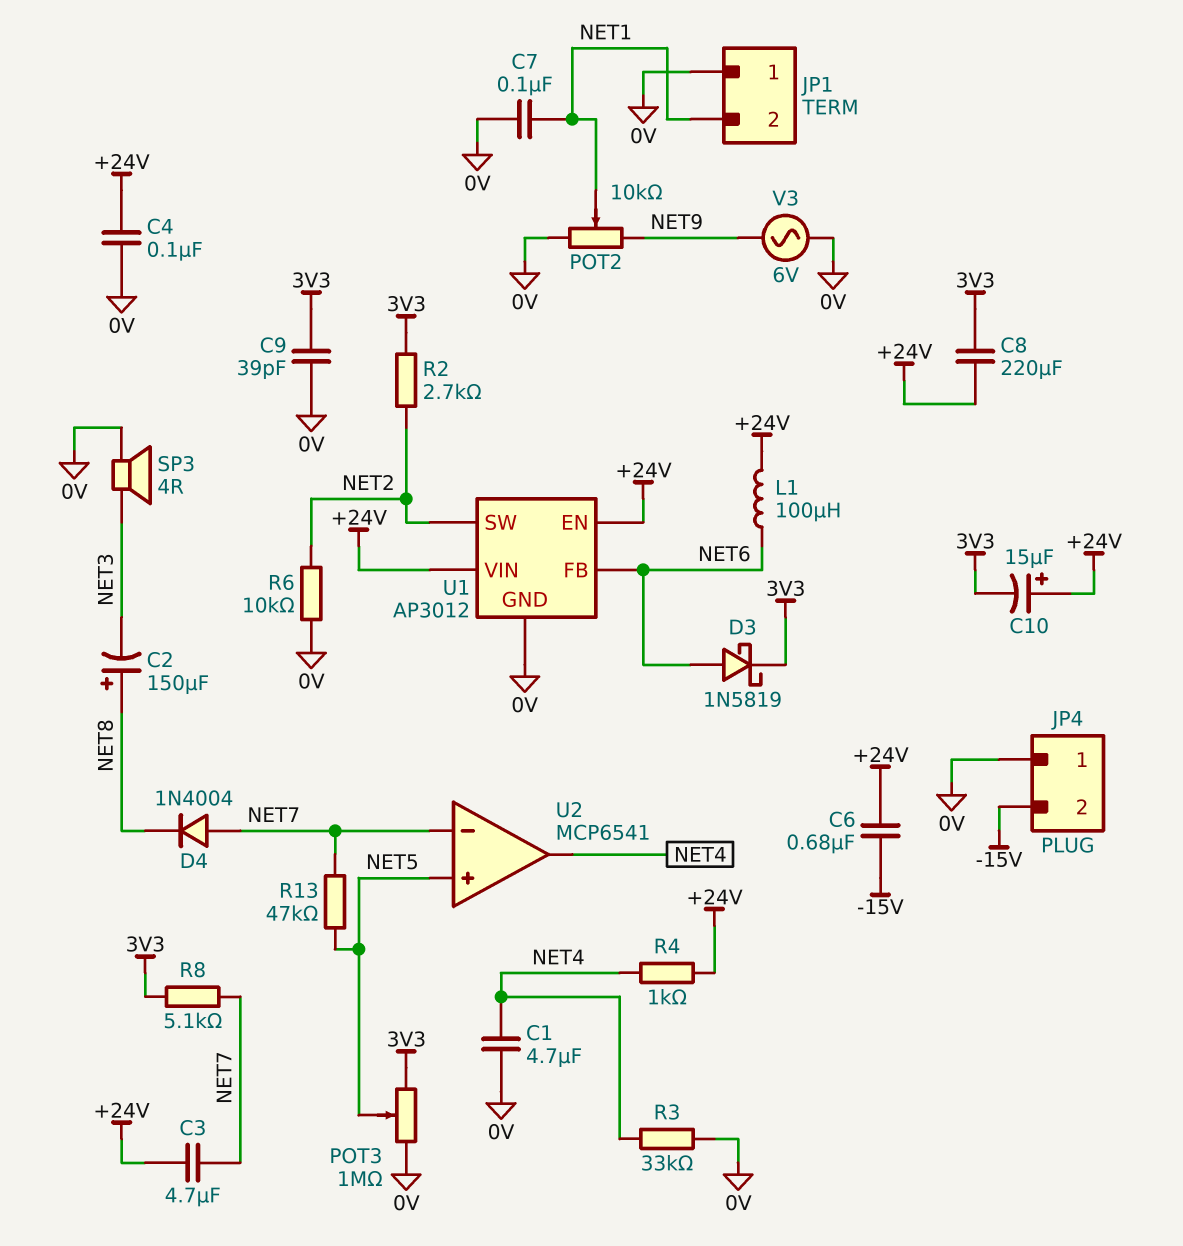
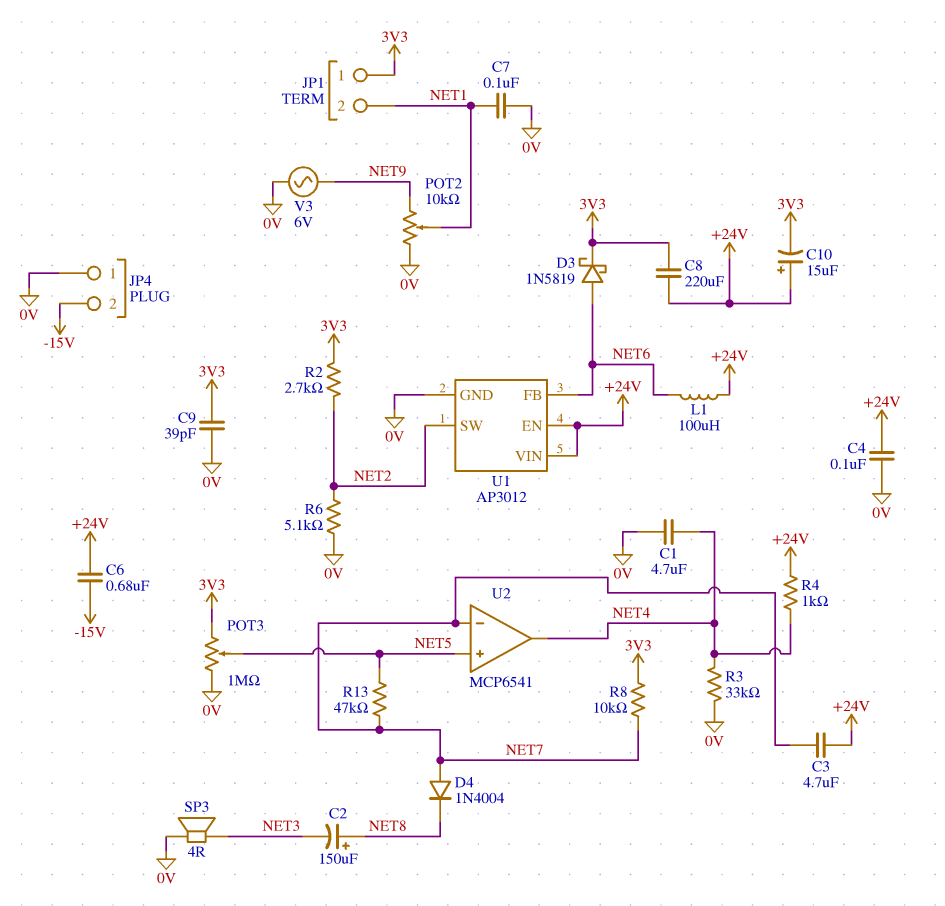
JP1 pin 1: 0V -> 3V3
R6: 10k (0V, NET2) -> 5.1k (0V, NET2)
R8: 5.1k (3V3, NET7) -> 10k (3V3, NET7)

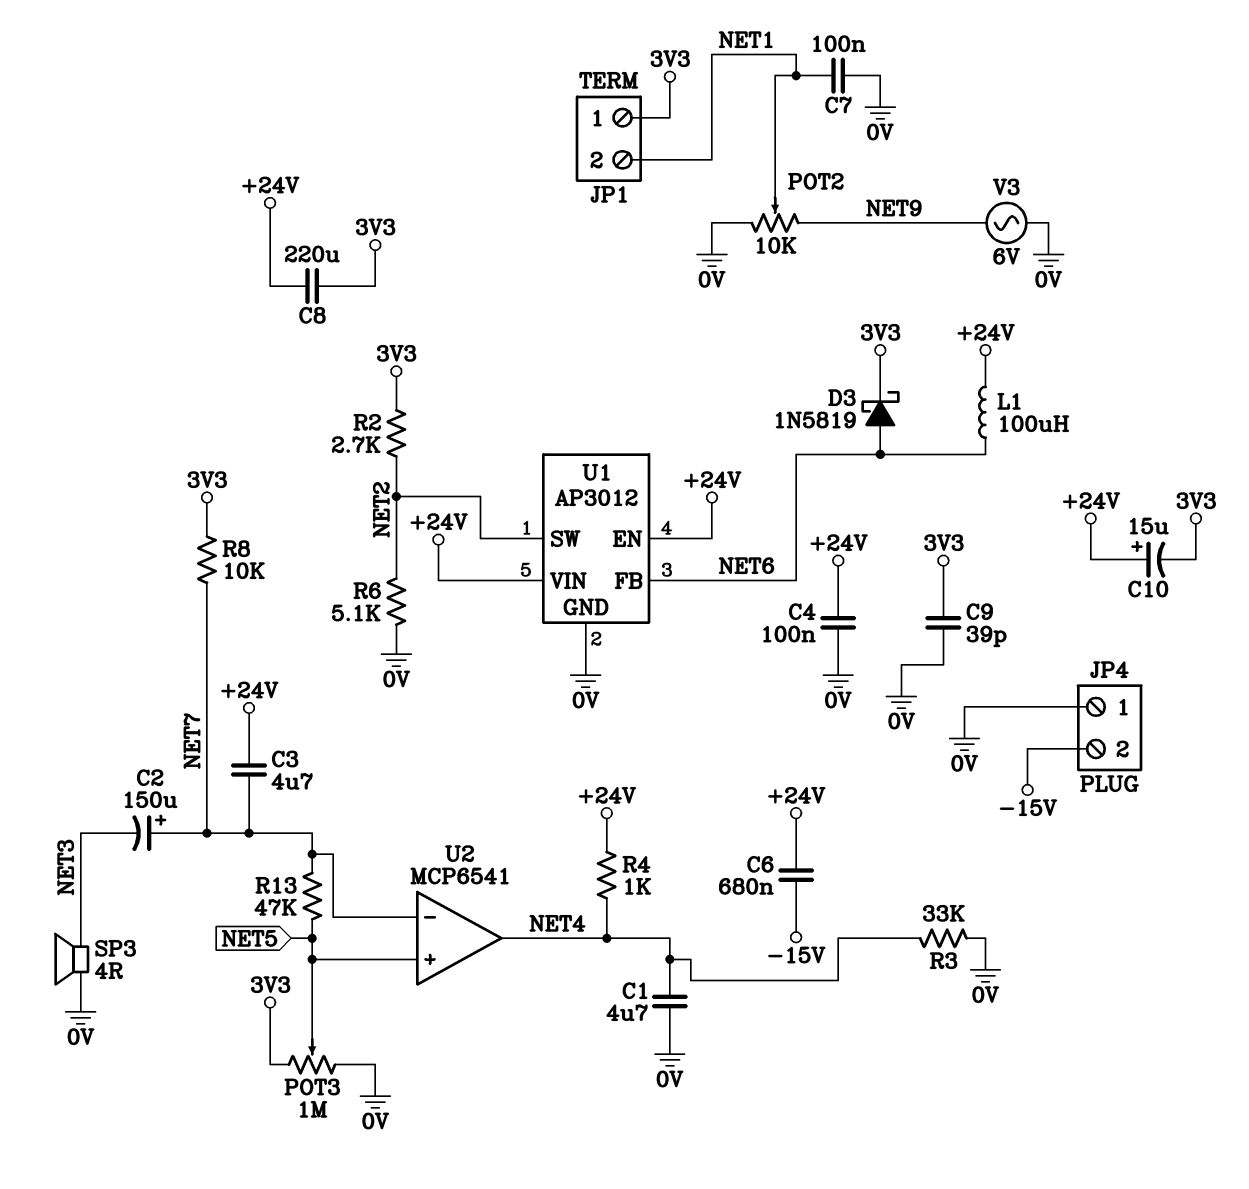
C2: 150uF (plus NET8, minus NET3) -> 150uF (plus NET7, minus NET3)
D4: diode 1N4004 (A NET7, K NET8) -> none

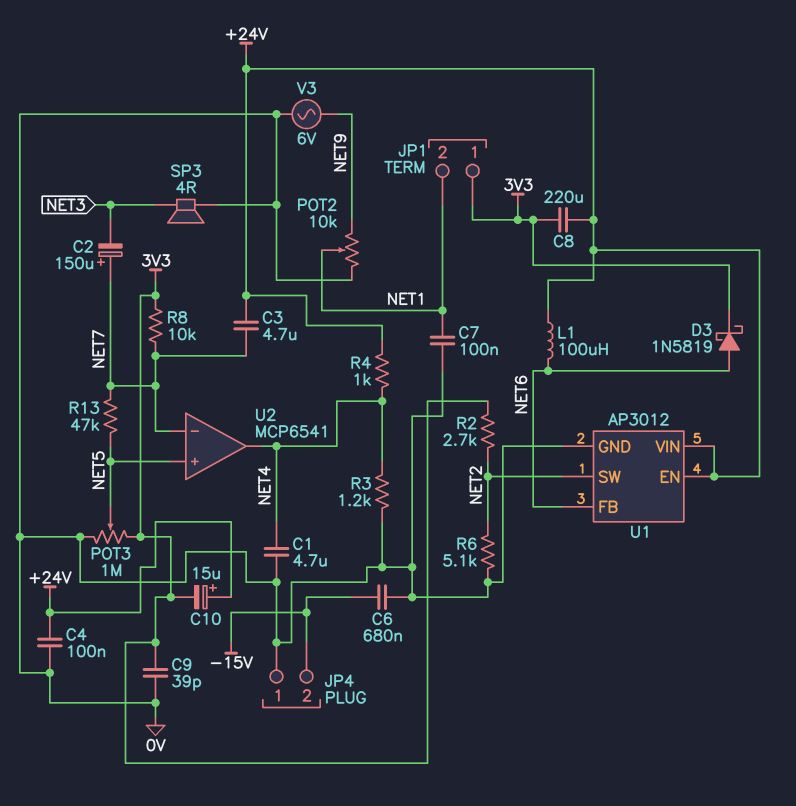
C6: 680nF (+24V, -15V) -> 680nF (-15V, 0V)
R3: 33k (0V, NET4) -> 1.2k (0V, NET4)

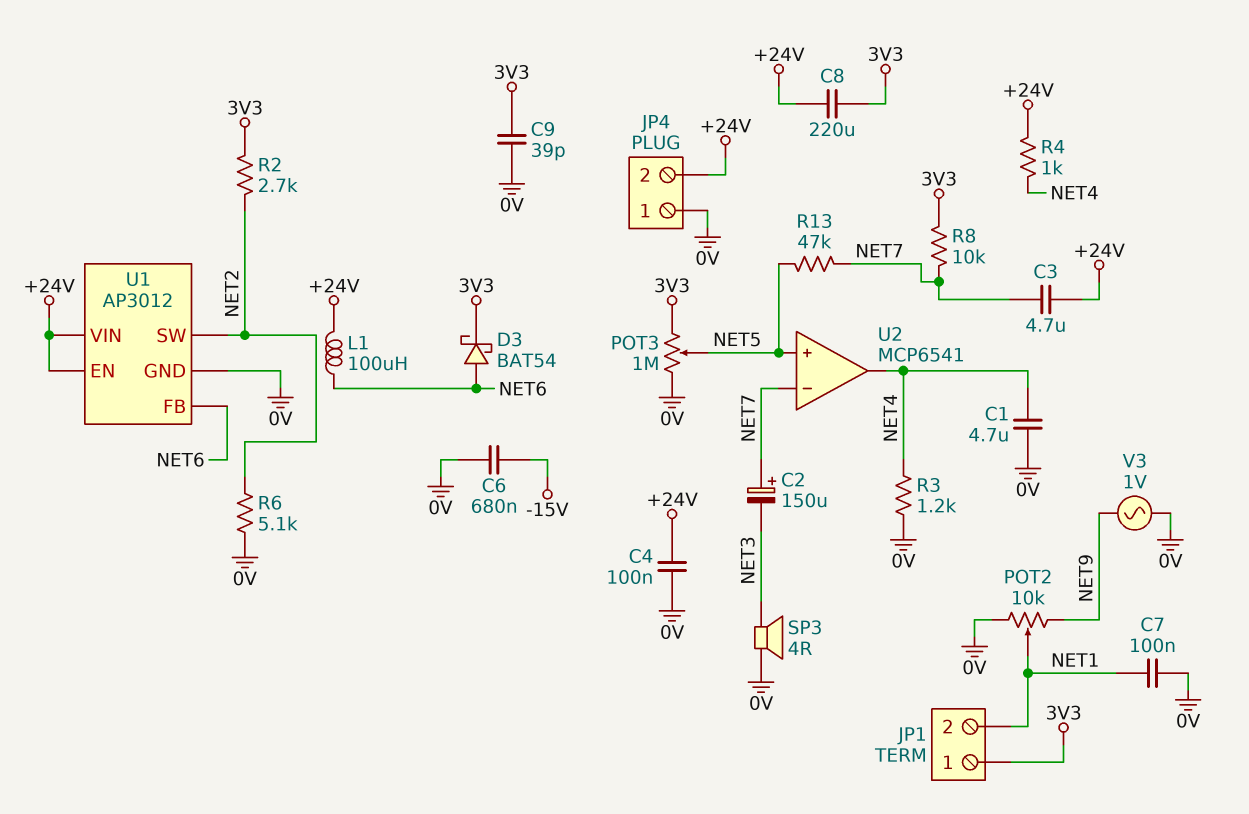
C10: 15uF (plus +24V, minus 3V3) -> none
D3: schottky 1N5819 (A NET6, K 3V3) -> schottky BAT54 (A NET6, K 3V3)
JP4 pin 2: -15V -> +24V
V3: AC 6V (0V, NET9) -> AC 1V (0V, NET9)

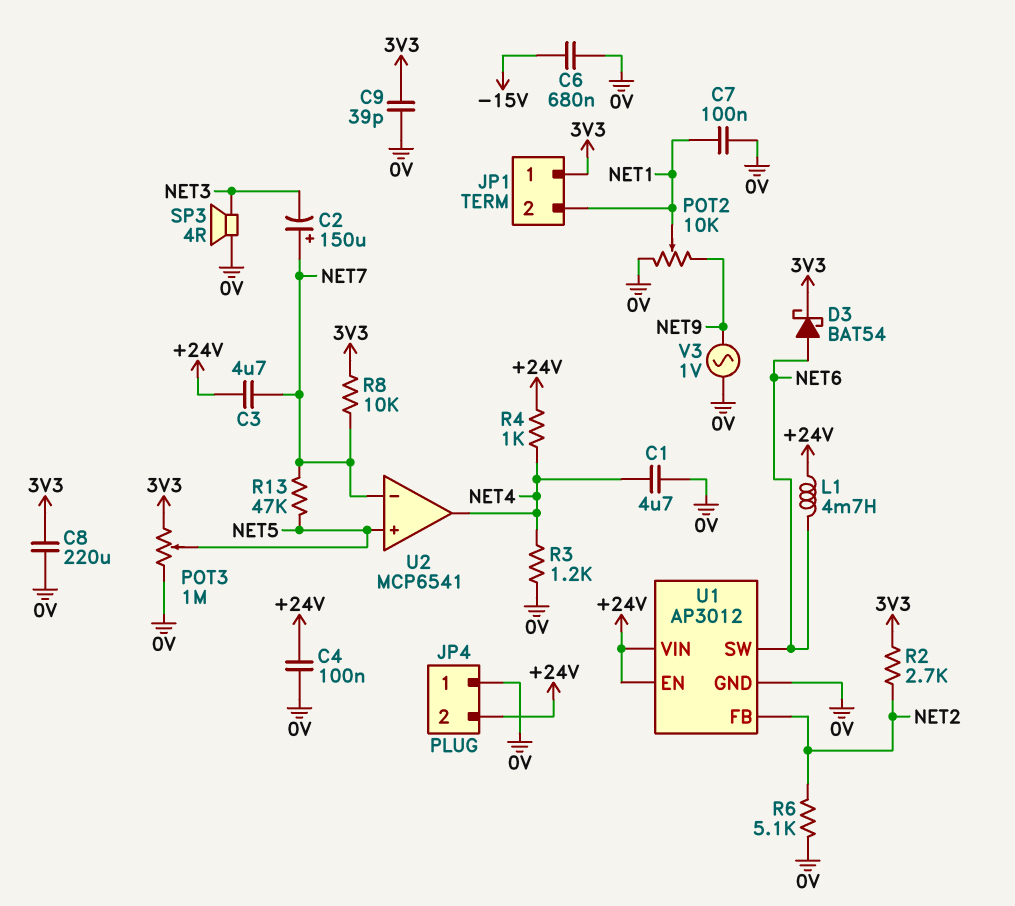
C8: 220uF (+24V, 3V3) -> 220uF (0V, 3V3)
L1: 100uH (+24V, NET6) -> 4.7mH (+24V, NET6)
U1 pin FB: NET6 -> NET2
U1 pin SW: NET2 -> NET6

